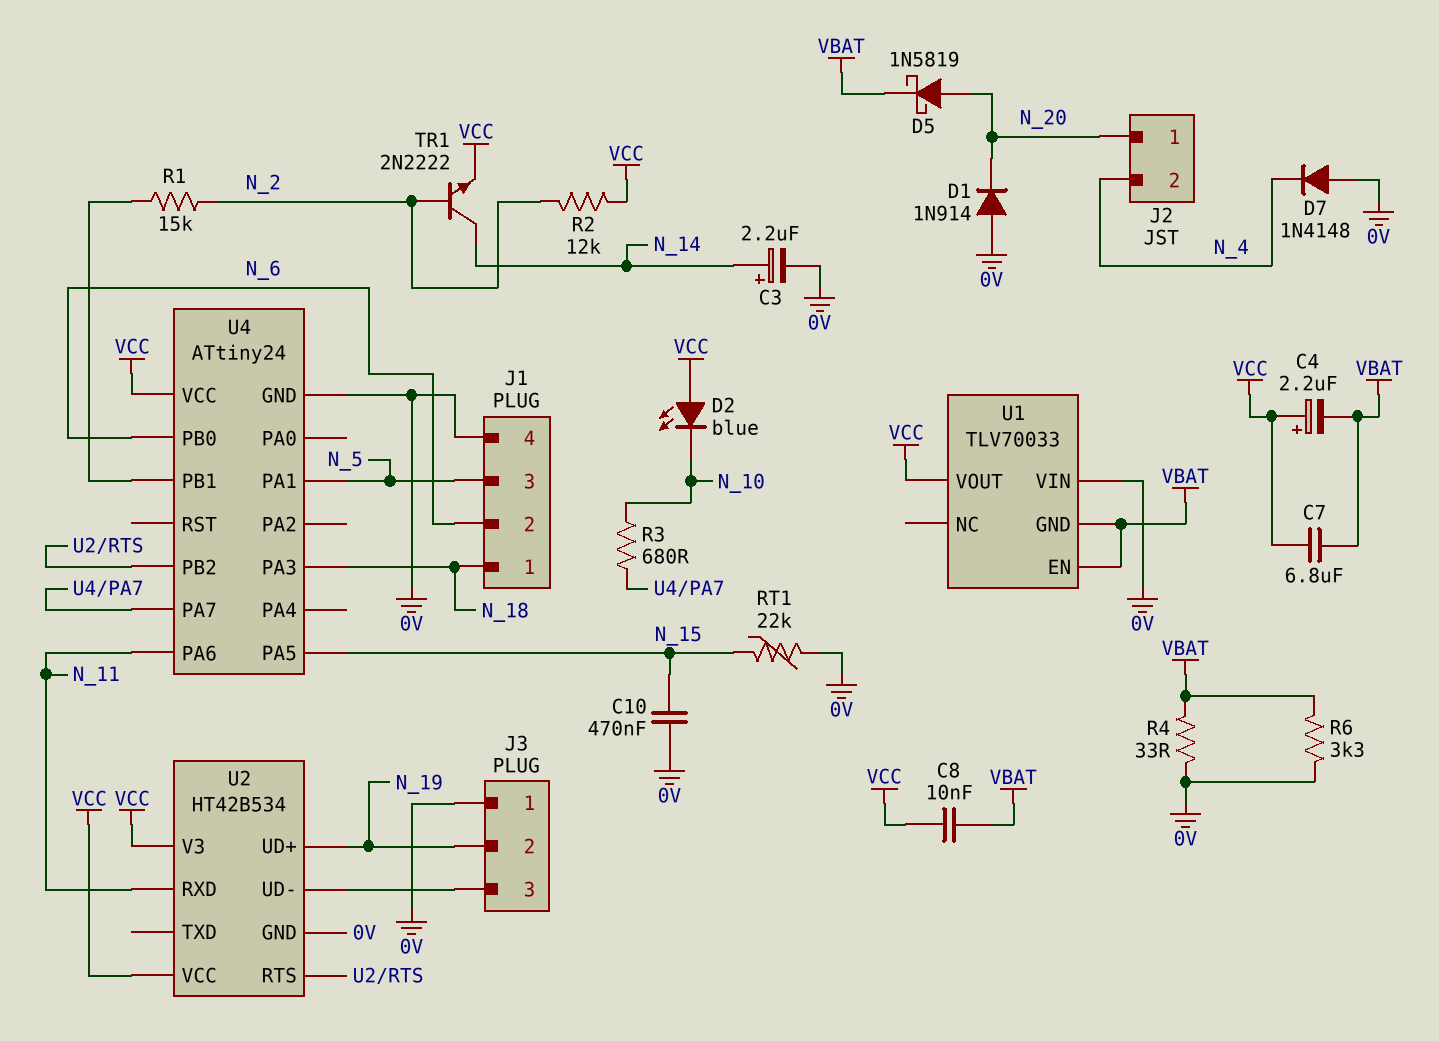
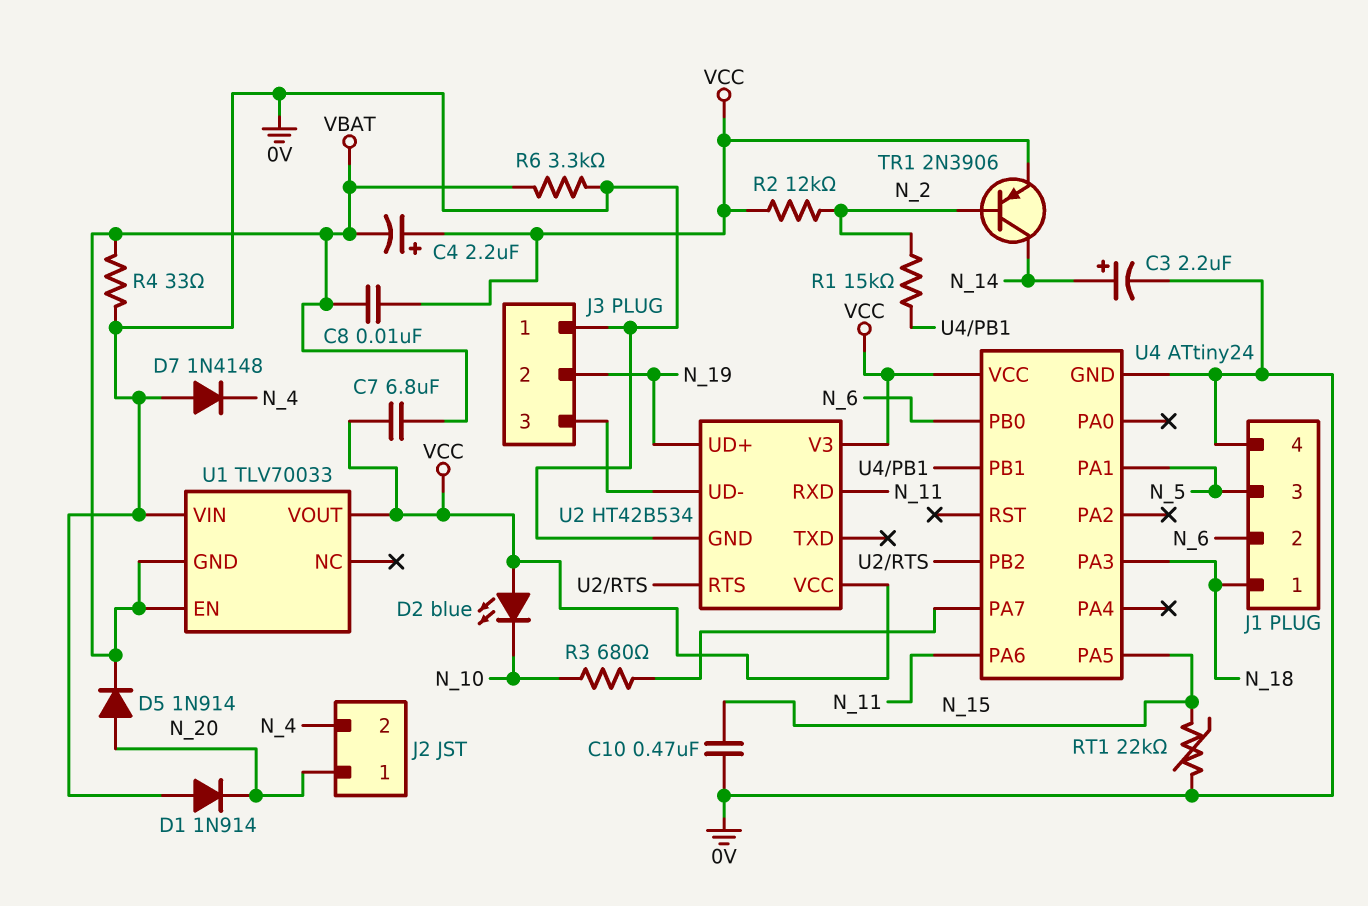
D5: schottky 1N5819 (A N_20, K VBAT) -> diode 1N914 (A N_20, K VBAT)
TR1: NPN 2N2222 (B N_2, C N_14, E VCC) -> PNP 2N3906 (B N_2, C N_14, E VCC)

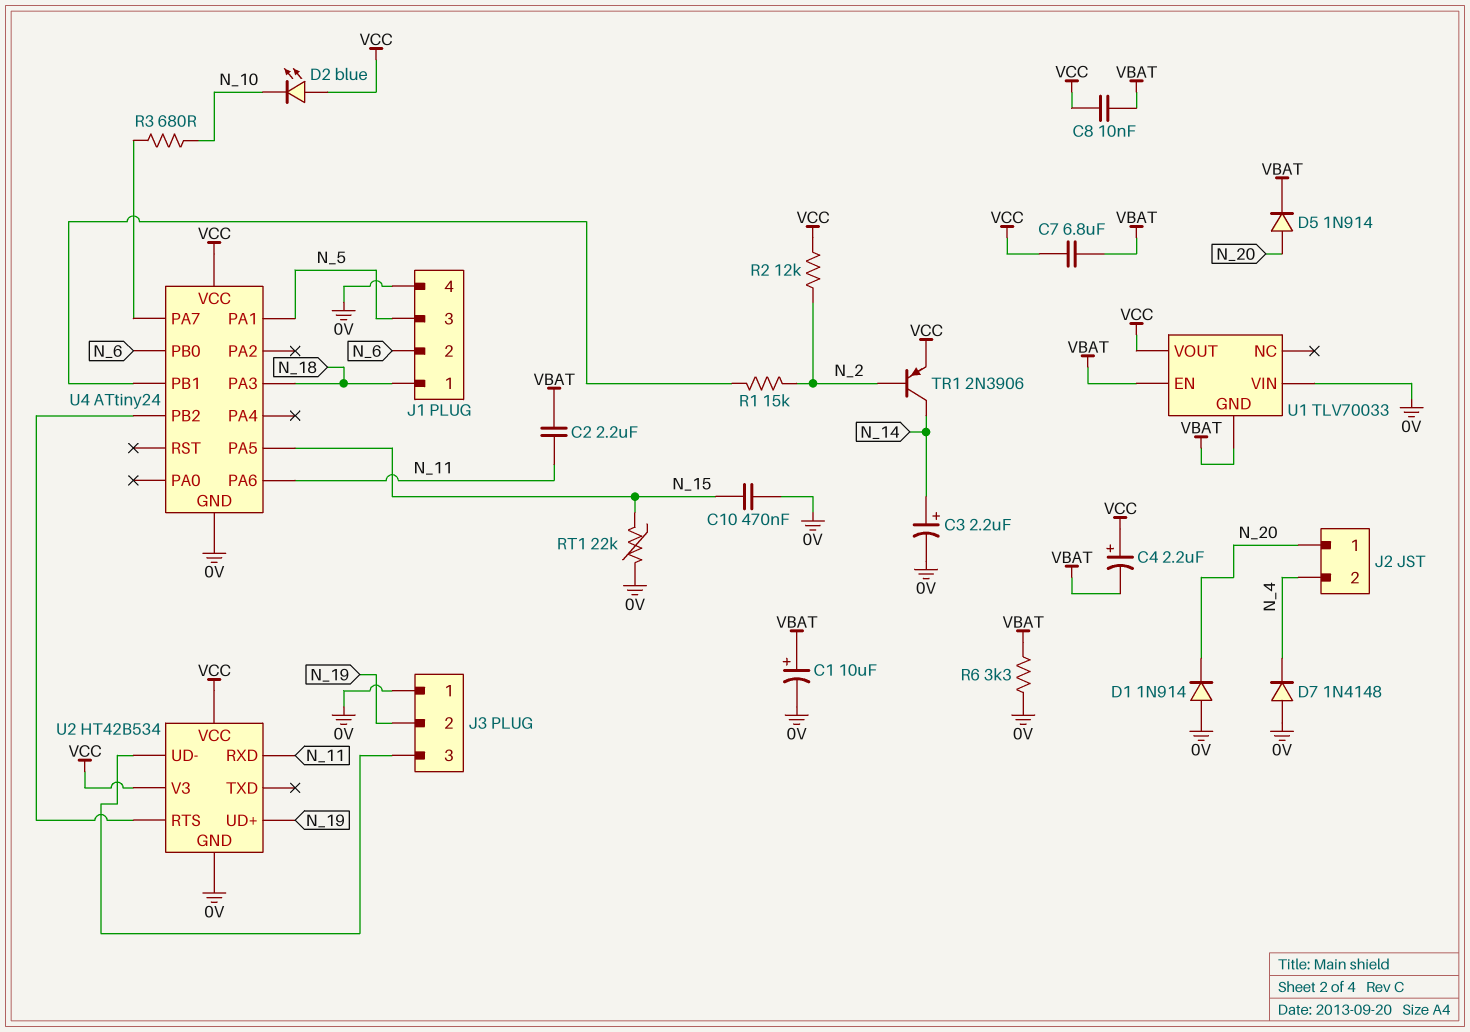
C1: none -> 10uF (plus VBAT, minus 0V)
C2: none -> 2.2uF (N_11, VBAT)
R4: 33 (0V, VBAT) -> none

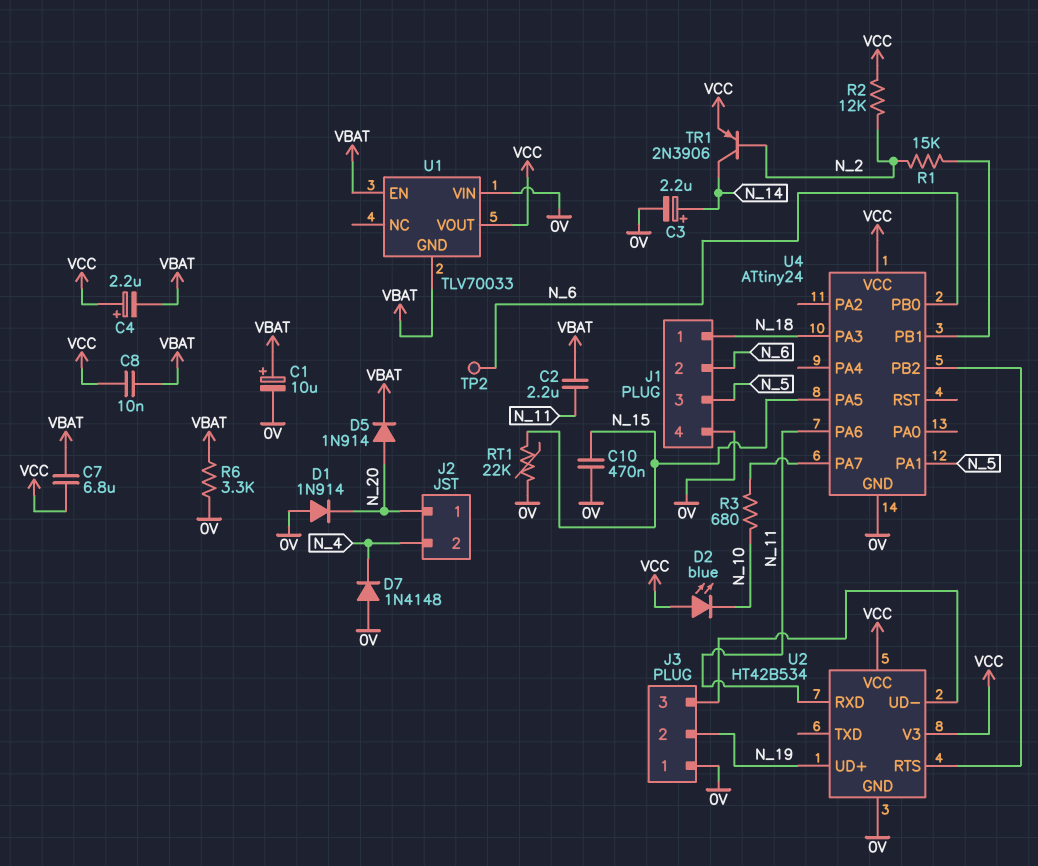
TP2: none -> test point (N_6)

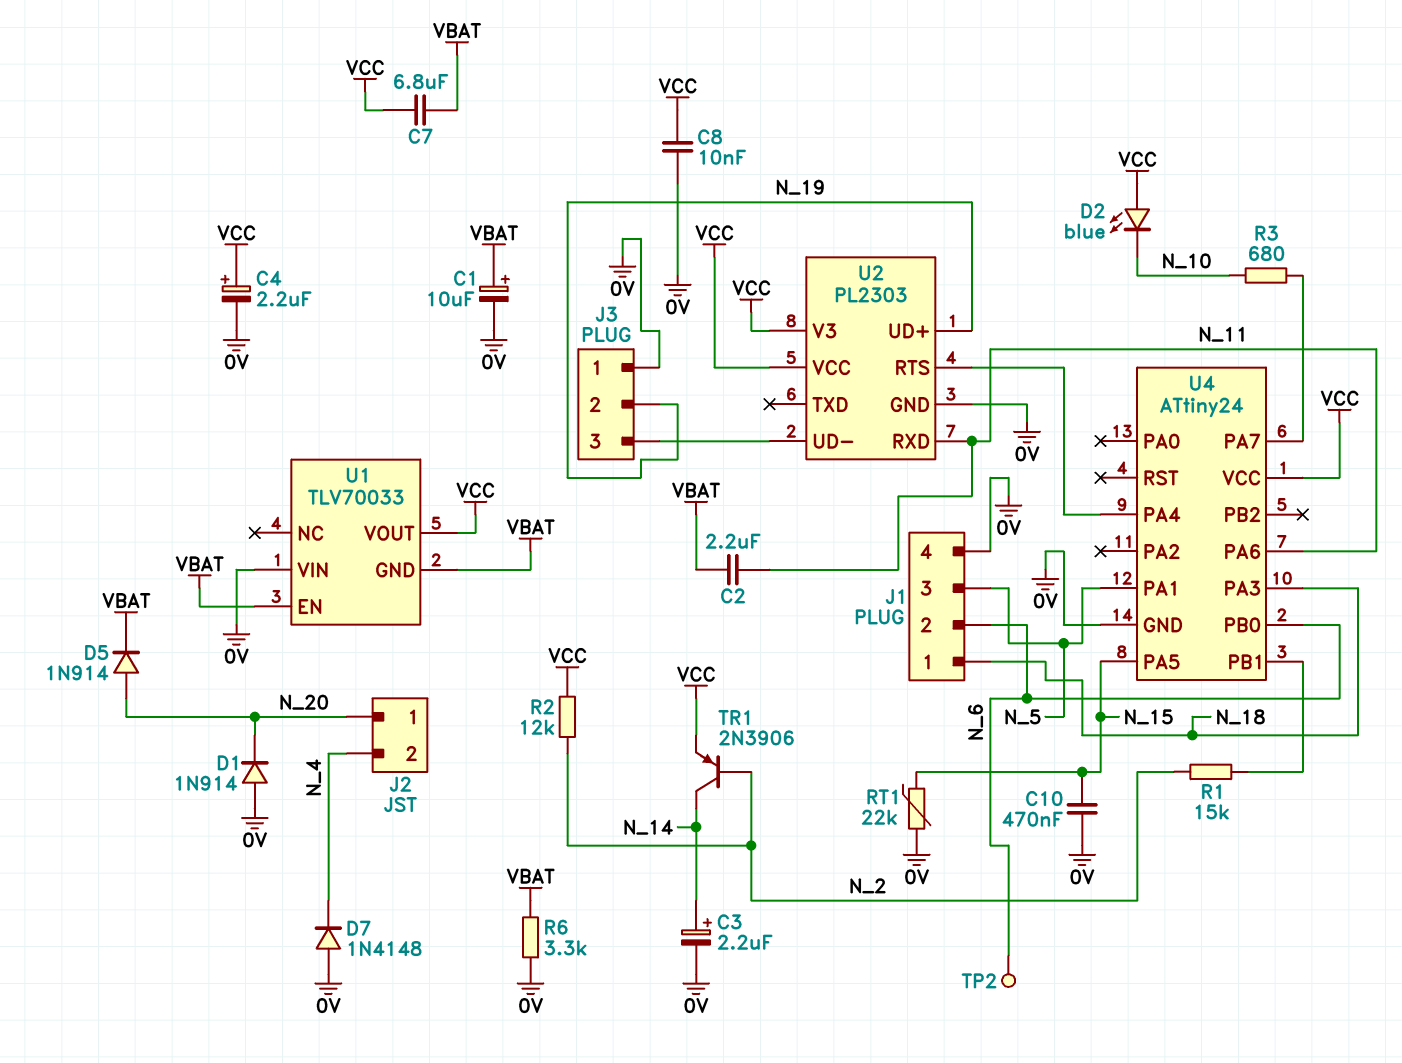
C4: 2.2uF (plus VCC, minus VBAT) -> 2.2uF (plus VCC, minus 0V)
C8: 10nF (VBAT, VCC) -> 10nF (0V, VCC)
U2: HT42B534 -> PL2303
U4 pin PA4: none -> U2/RTS
U4 pin PB2: U2/RTS -> none

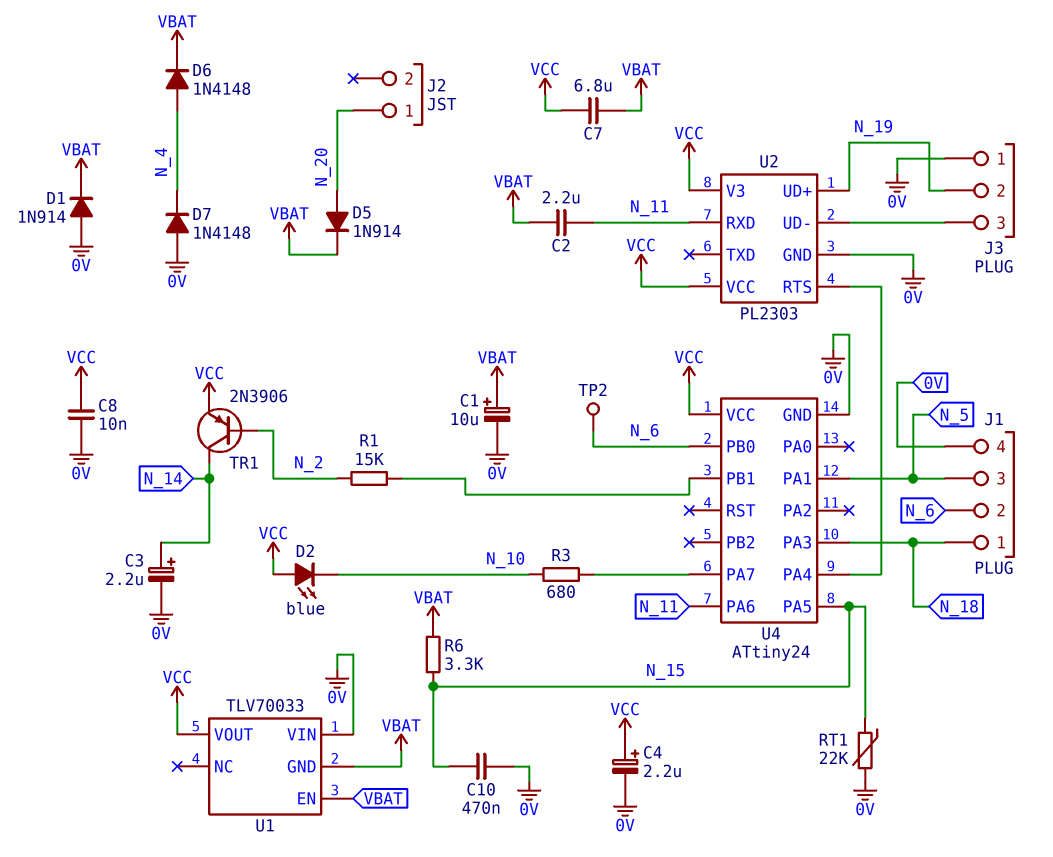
D1: diode 1N914 (A 0V, K N_20) -> diode 1N914 (A 0V, K VBAT)
D6: none -> diode 1N4148 (A N_4, K VBAT)
J2 pin 2: N_4 -> none
R2: 12k (N_2, VCC) -> none
R6: 3.3k (0V, VBAT) -> 3.3k (N_15, VBAT)

